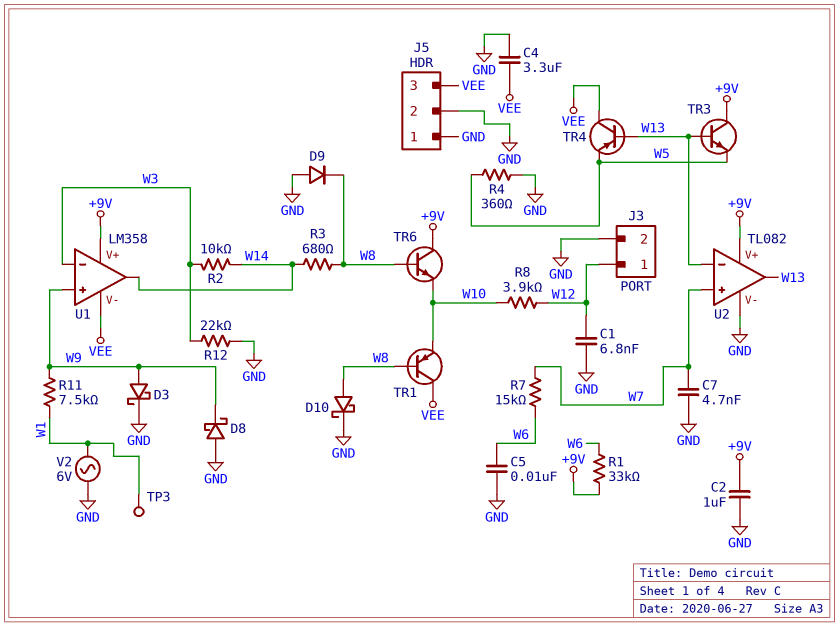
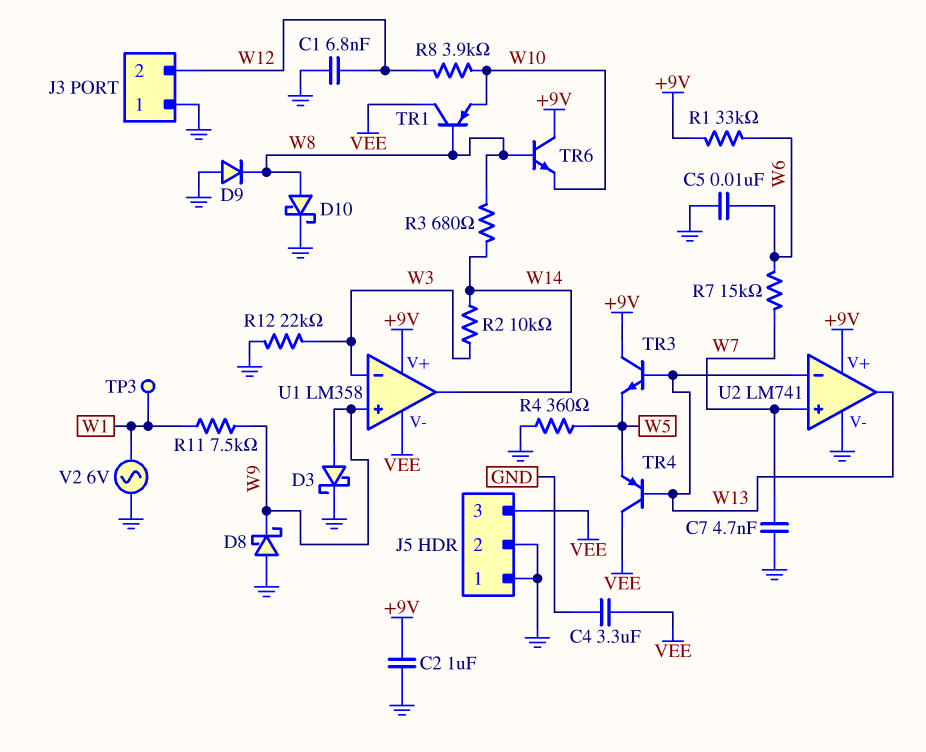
J3 pin 1: W12 -> GND
J3 pin 2: GND -> W12
U2: TL082 -> LM741

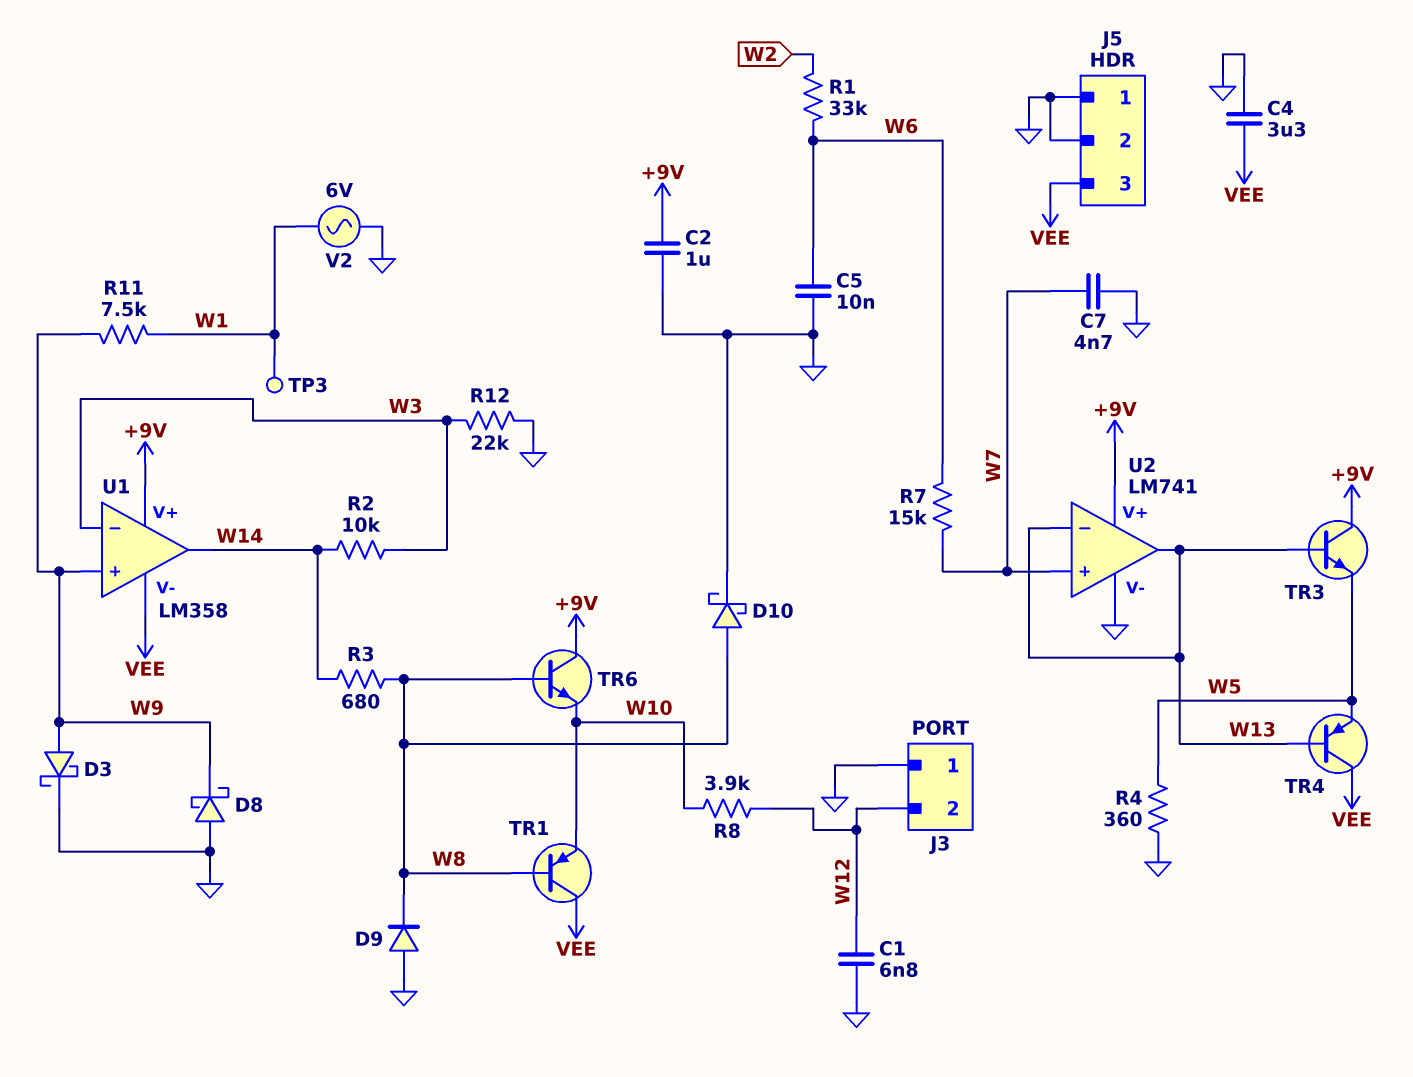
R1: 33k (+9V, W6) -> 33k (W2, W6)

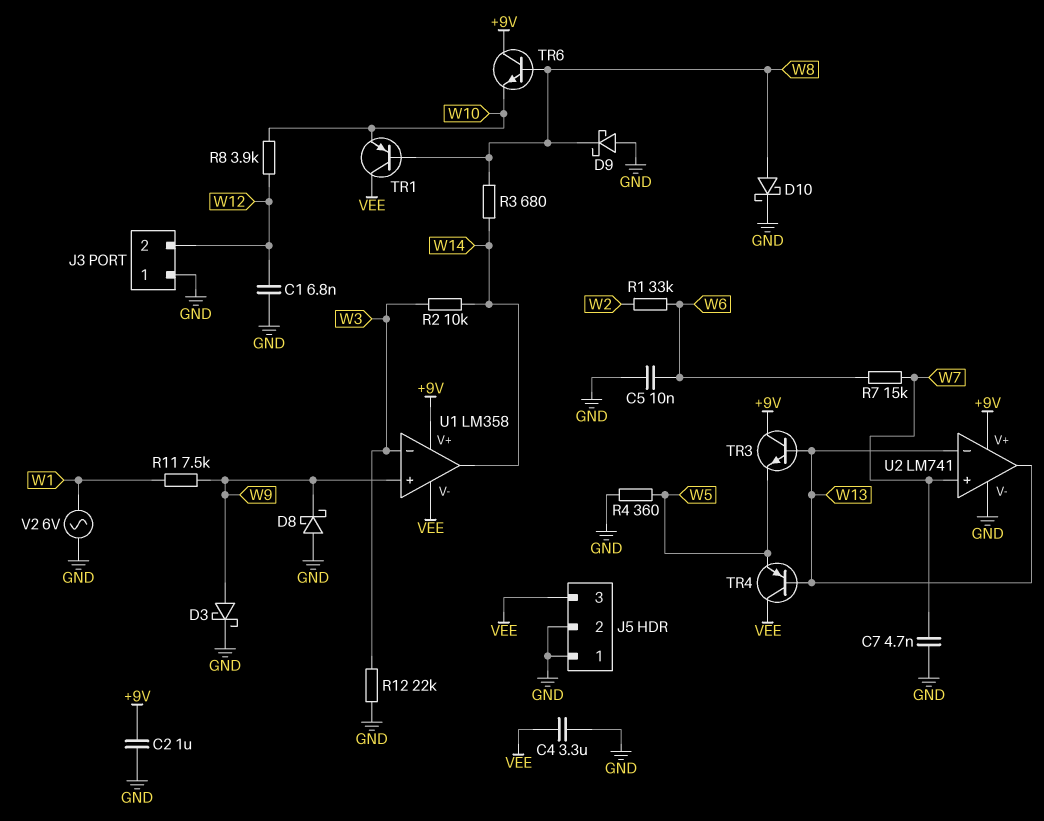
D9: diode (A GND, K W8) -> schottky (A GND, K W8)
TP3: test point (W1) -> none

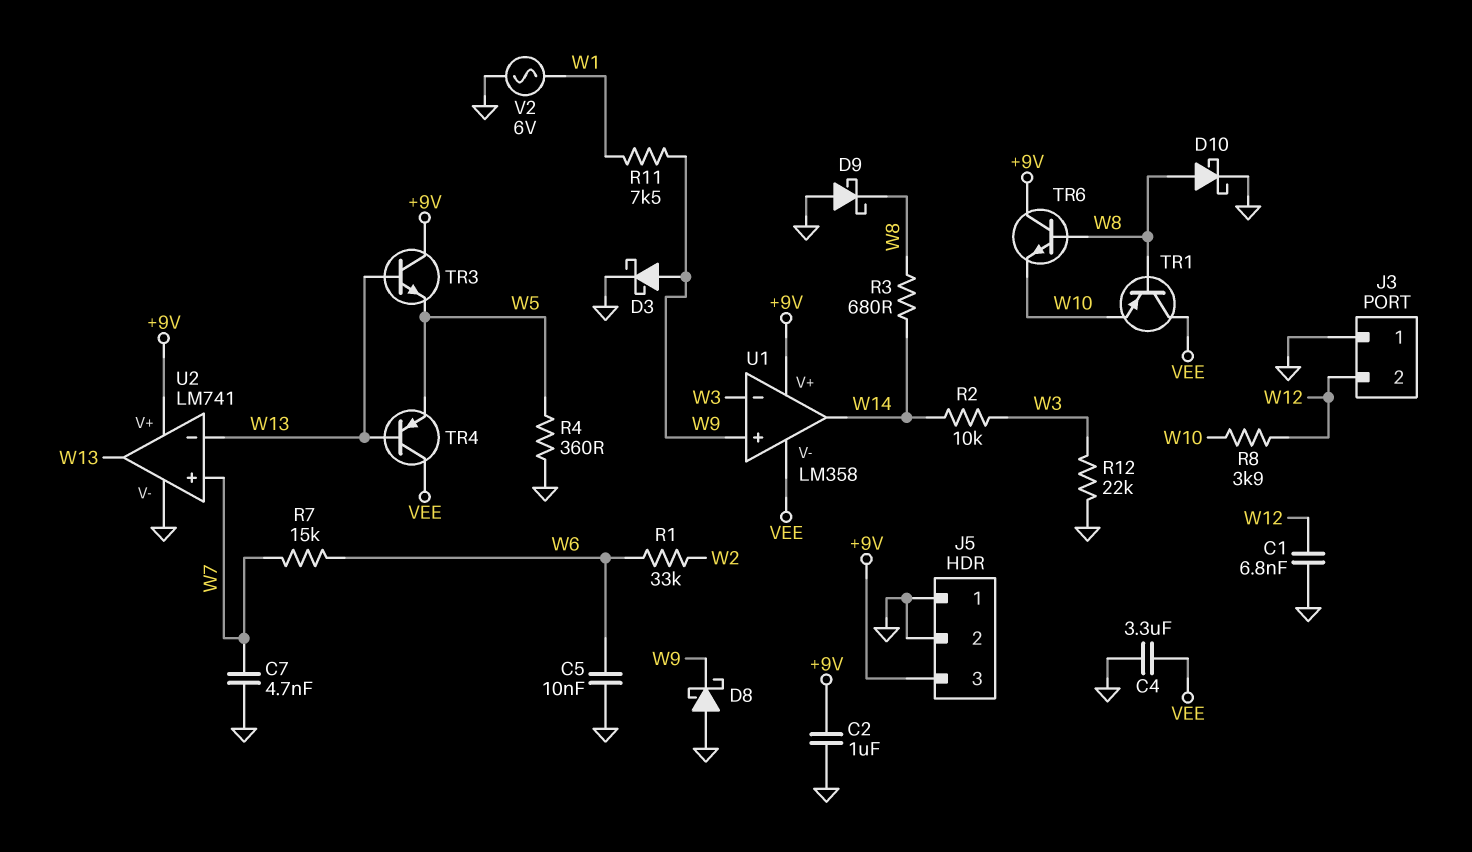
J5 pin 3: VEE -> +9V

